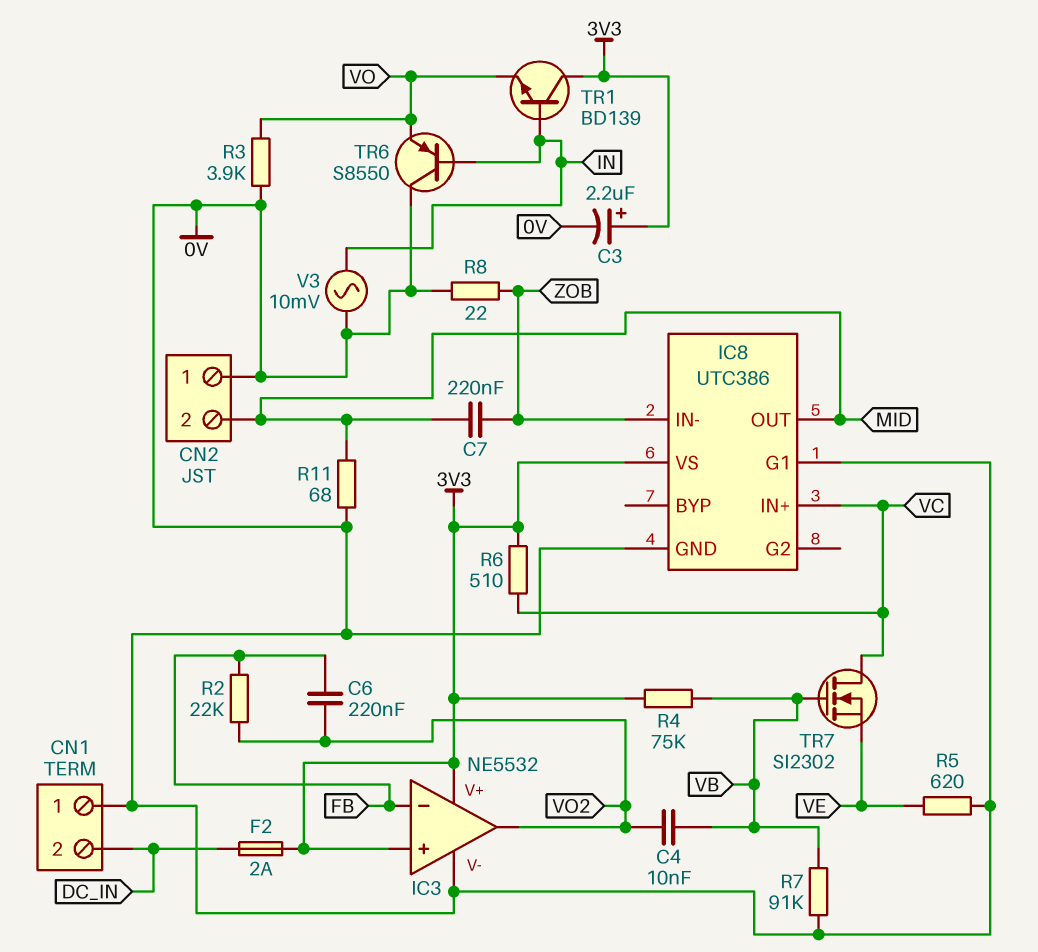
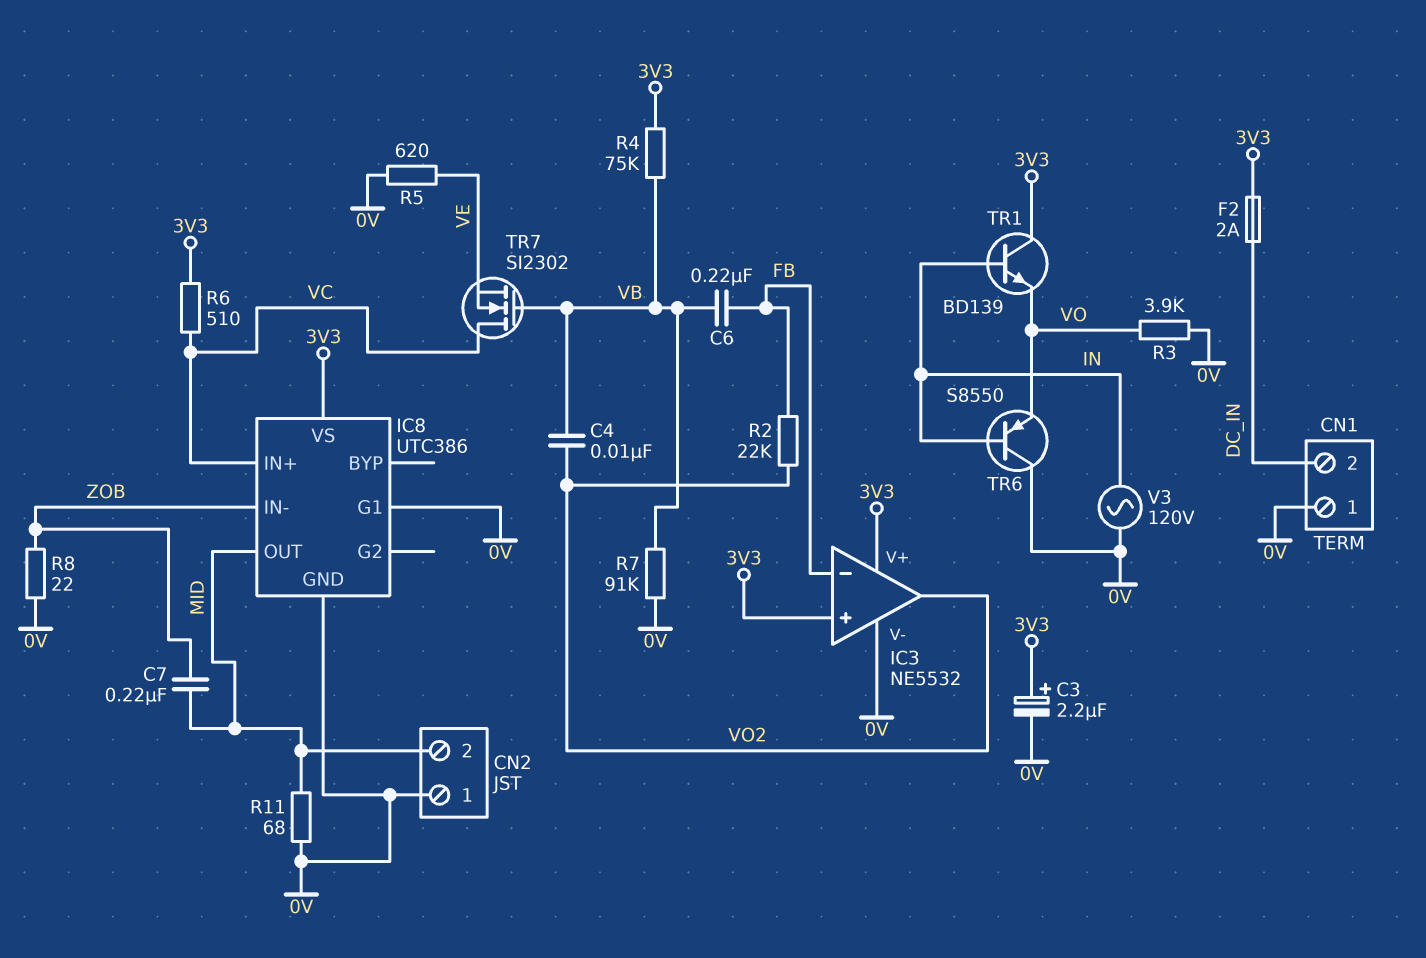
C6: 220nF (FB, VO2) -> 220nF (FB, VB)
V3: AC 10mV (0V, IN) -> AC 120V (0V, IN)

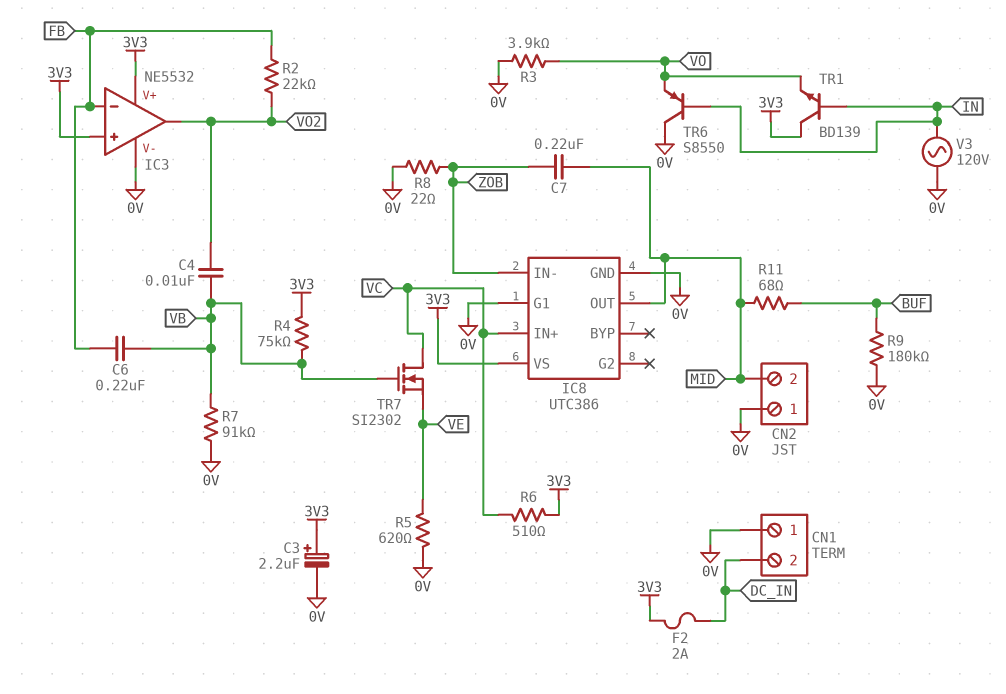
R9: none -> 180k (0V, BUF)
R11: 68 (0V, MID) -> 68 (BUF, MID)

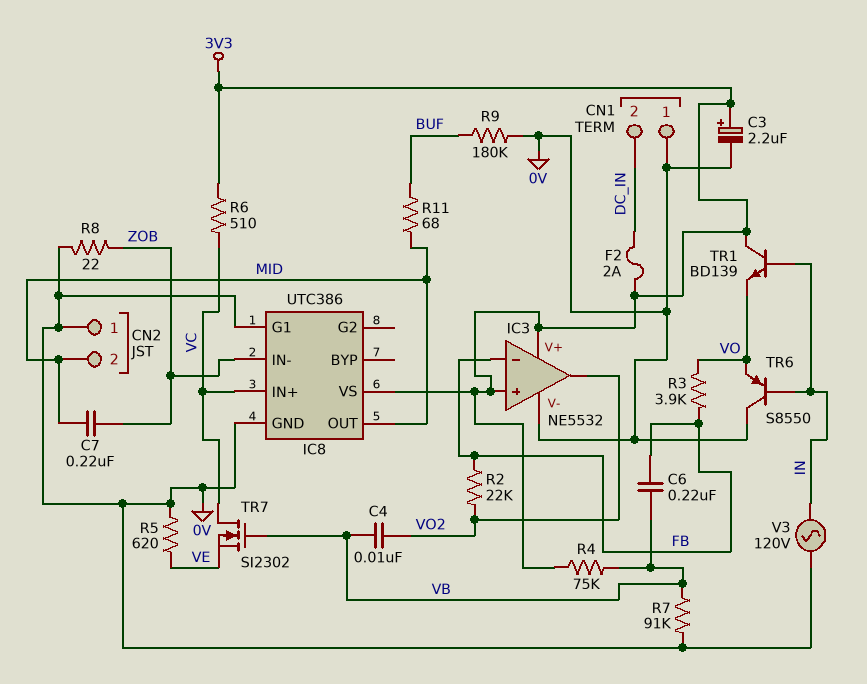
R3: 3.9k (0V, VO) -> 3.9k (FB, VO)

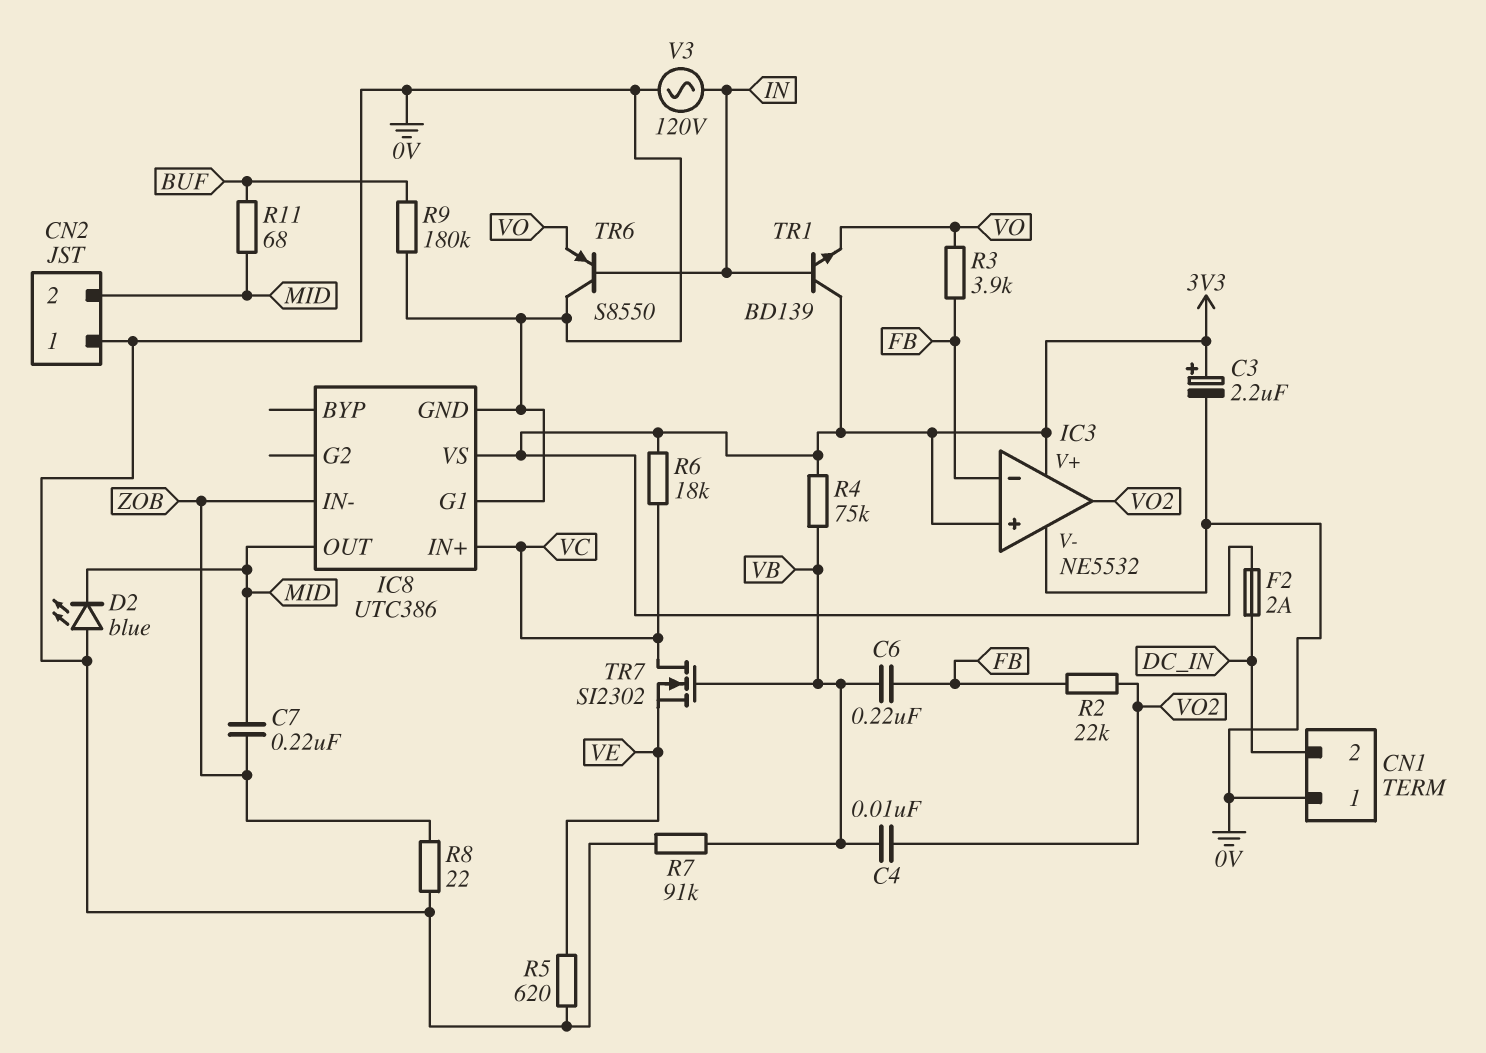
D2: none -> LED blue (A 0V, K MID)
R6: 510 (3V3, VC) -> 18k (3V3, VC)

